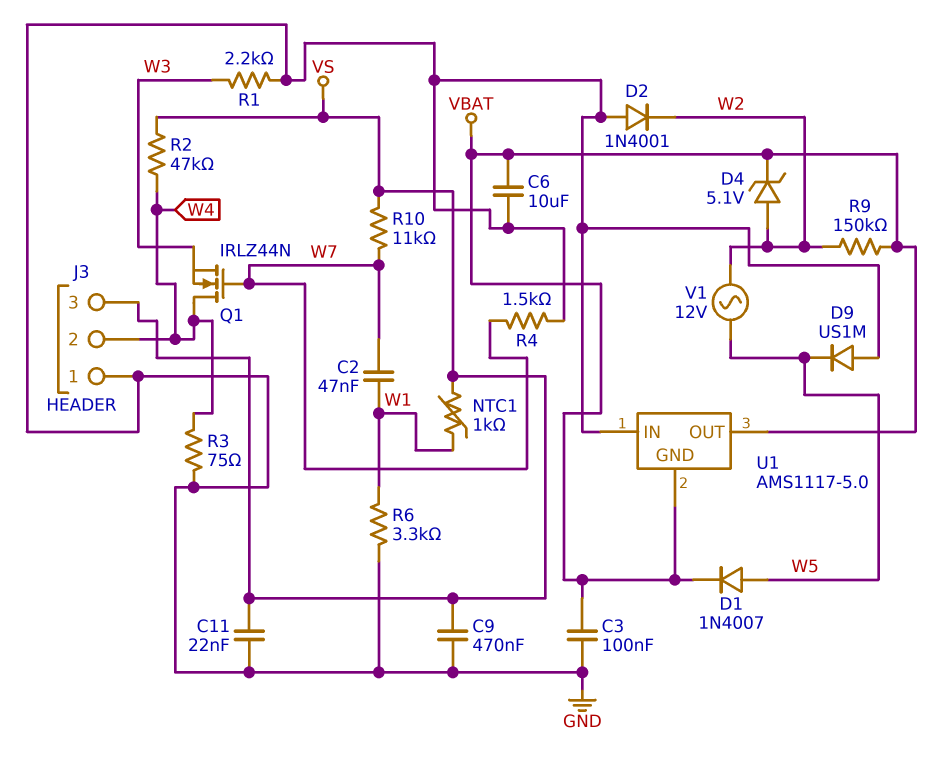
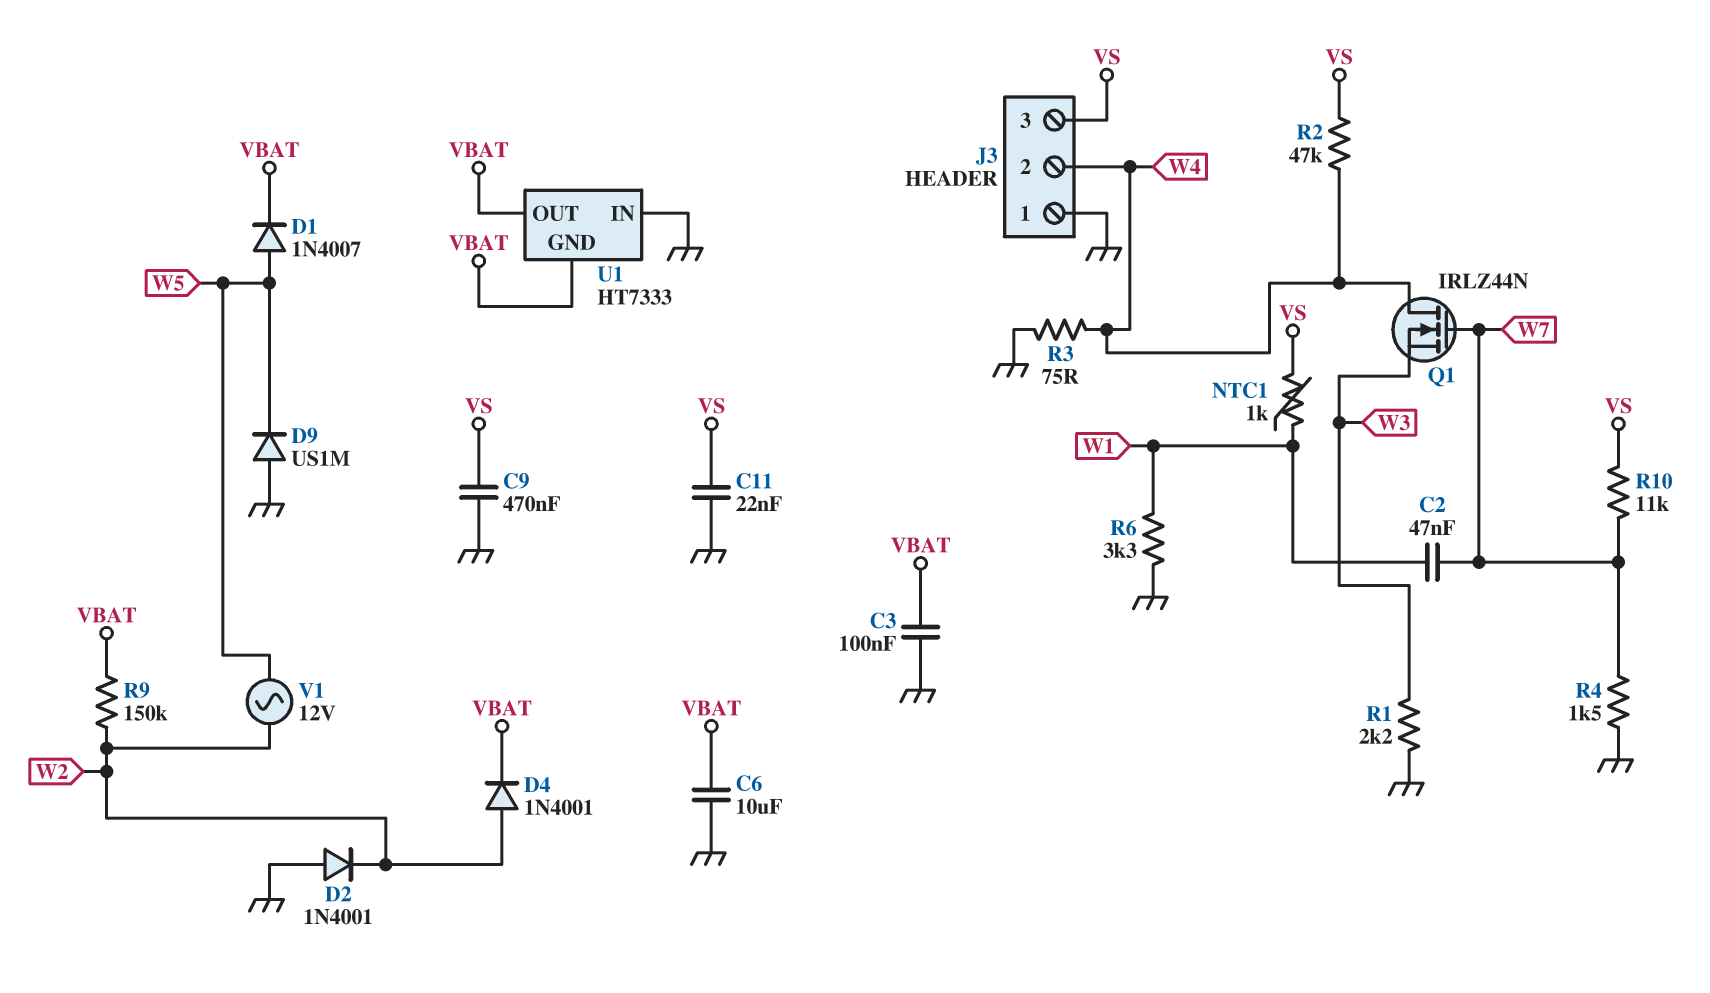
D4: zener 5.1V (A W2, K VBAT) -> diode 1N4001 (A W2, K VBAT)
U1: AMS1117-5.0 -> HT7333

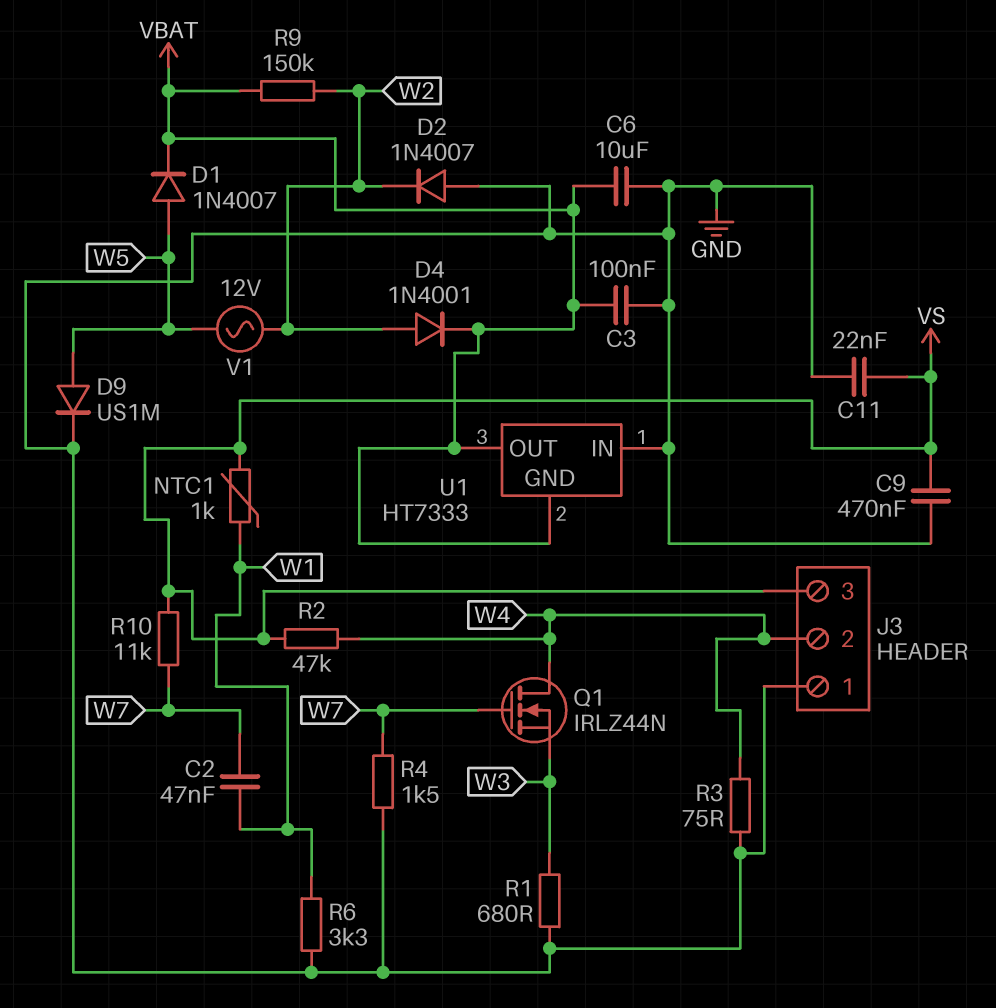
D2: diode 1N4001 (A GND, K W2) -> diode 1N4007 (A GND, K W2)
D9: diode US1M (A GND, K W5) -> diode US1M (A W5, K GND)
R1: 2.2k (GND, W3) -> 680 (GND, W3)

